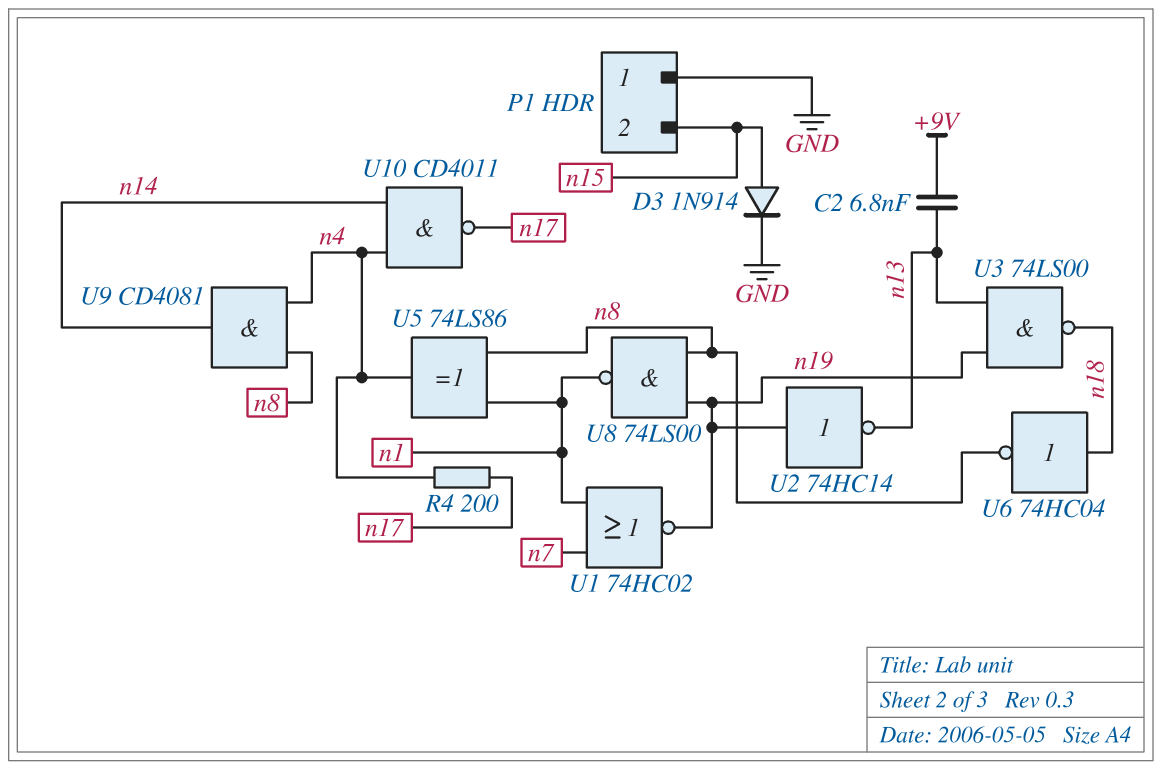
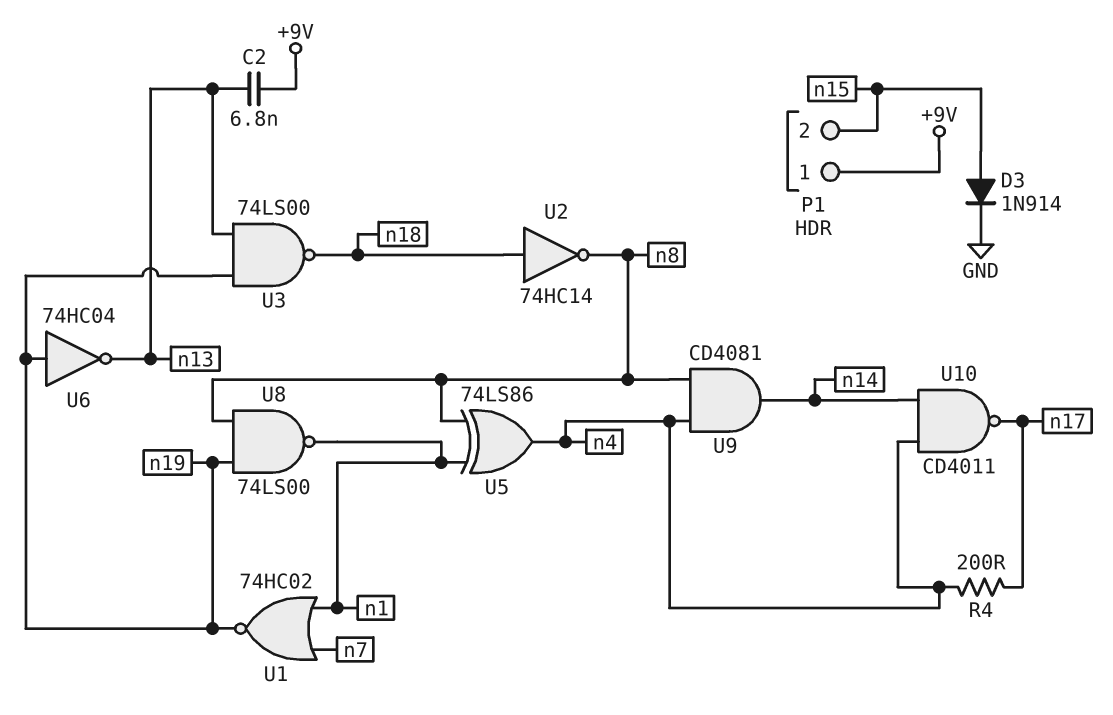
P1 pin 1: GND -> +9V
U2: NOT 74HC14 (in n19, out n13) -> NOT 74HC14 (in n18, out n8)
U6: NOT 74HC04 (in n18, out n8) -> NOT 74HC04 (in n19, out n13)

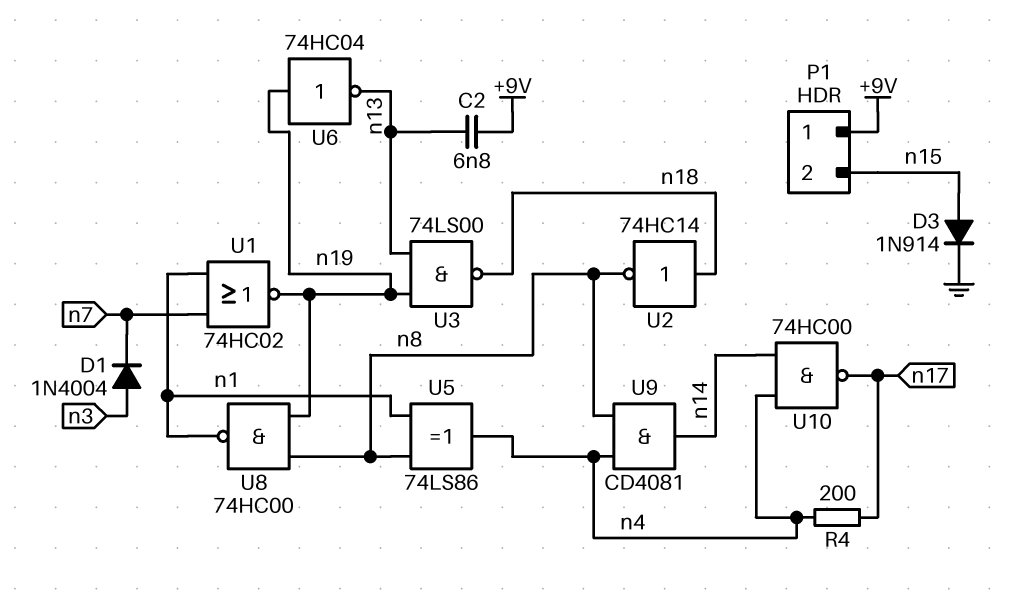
D1: none -> diode 1N4004 (A n3, K n7)
U8: NAND 74LS00 (in n8, in n19, out n1) -> NAND 74HC00 (in n8, in n19, out n1)
U10: NAND CD4011 (in n4, in n14, out n17) -> NAND 74HC00 (in n4, in n14, out n17)

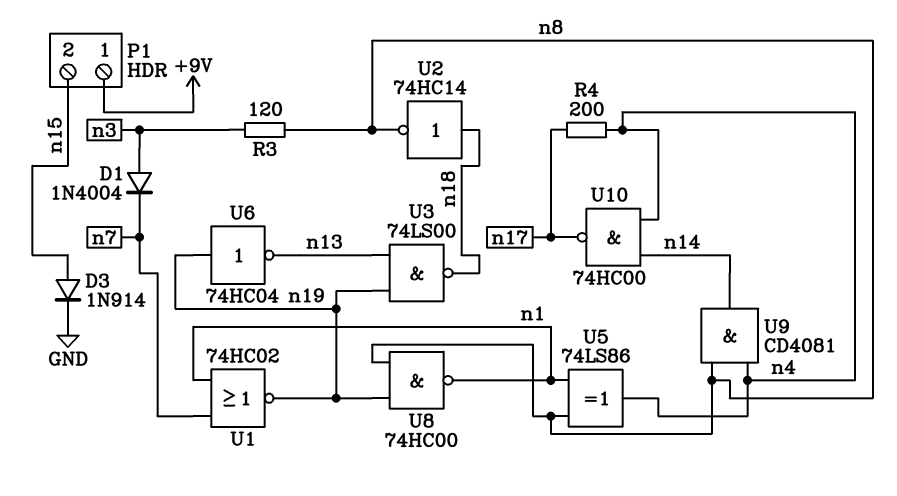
C2: 6.8nF (+9V, n13) -> none
R3: none -> 120 (n3, n8)

